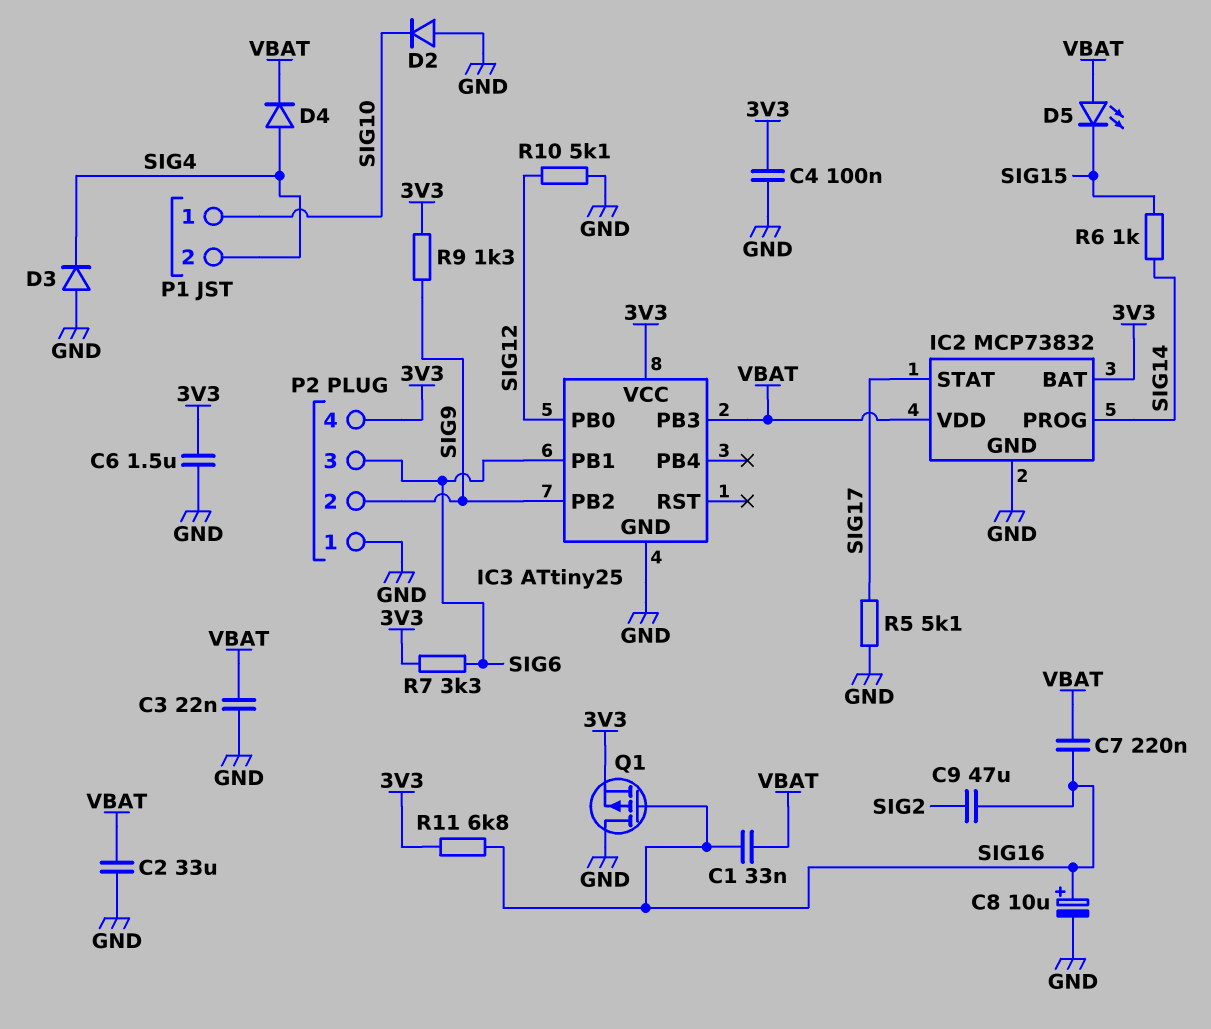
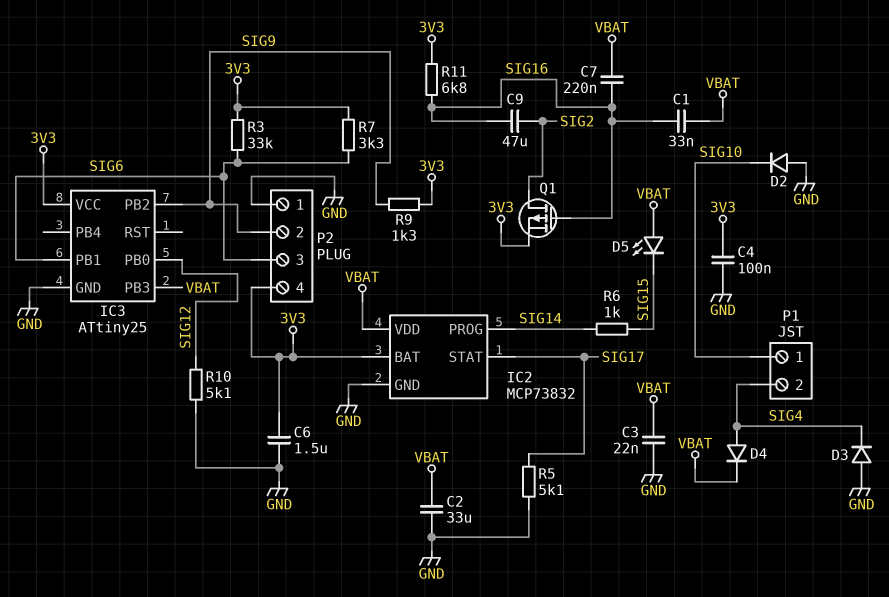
C8: 10uF (plus SIG16, minus GND) -> none
Q1: PMOS (G SIG16, D GND, S 3V3) -> PMOS (G SIG16, D SIG2, S 3V3)
R3: none -> 33k (3V3, SIG6)

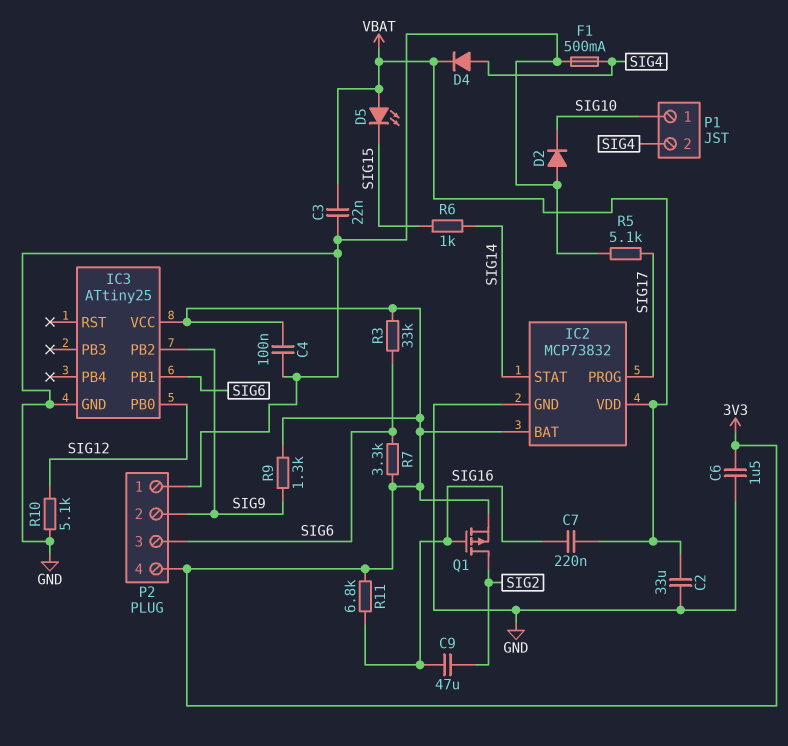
C1: 33nF (SIG16, VBAT) -> none
D3: diode (A GND, K SIG4) -> none
F1: none -> 500mA (GND, SIG4)
IC2 pin PROG: SIG14 -> SIG17
IC2 pin STAT: SIG17 -> SIG14
IC3 pin PB3: VBAT -> none

